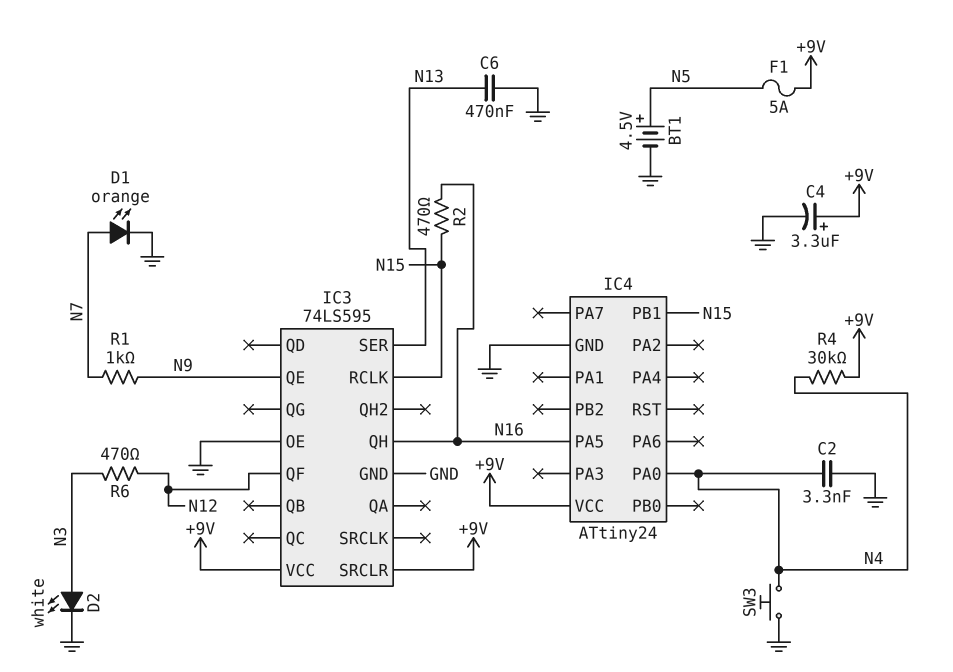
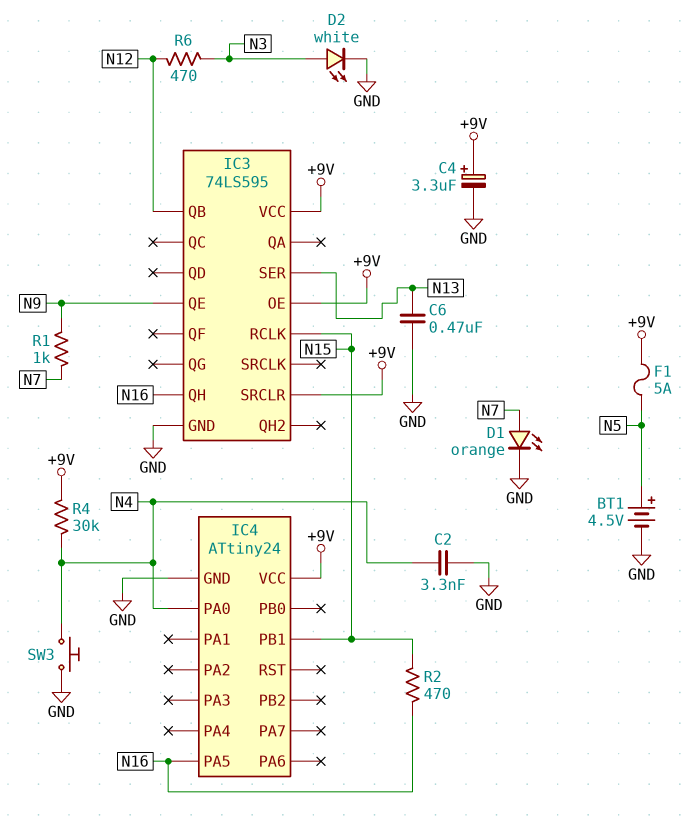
IC3 pin OE: GND -> +9V
IC3 pin QB: none -> N12
IC3 pin QF: N12 -> none

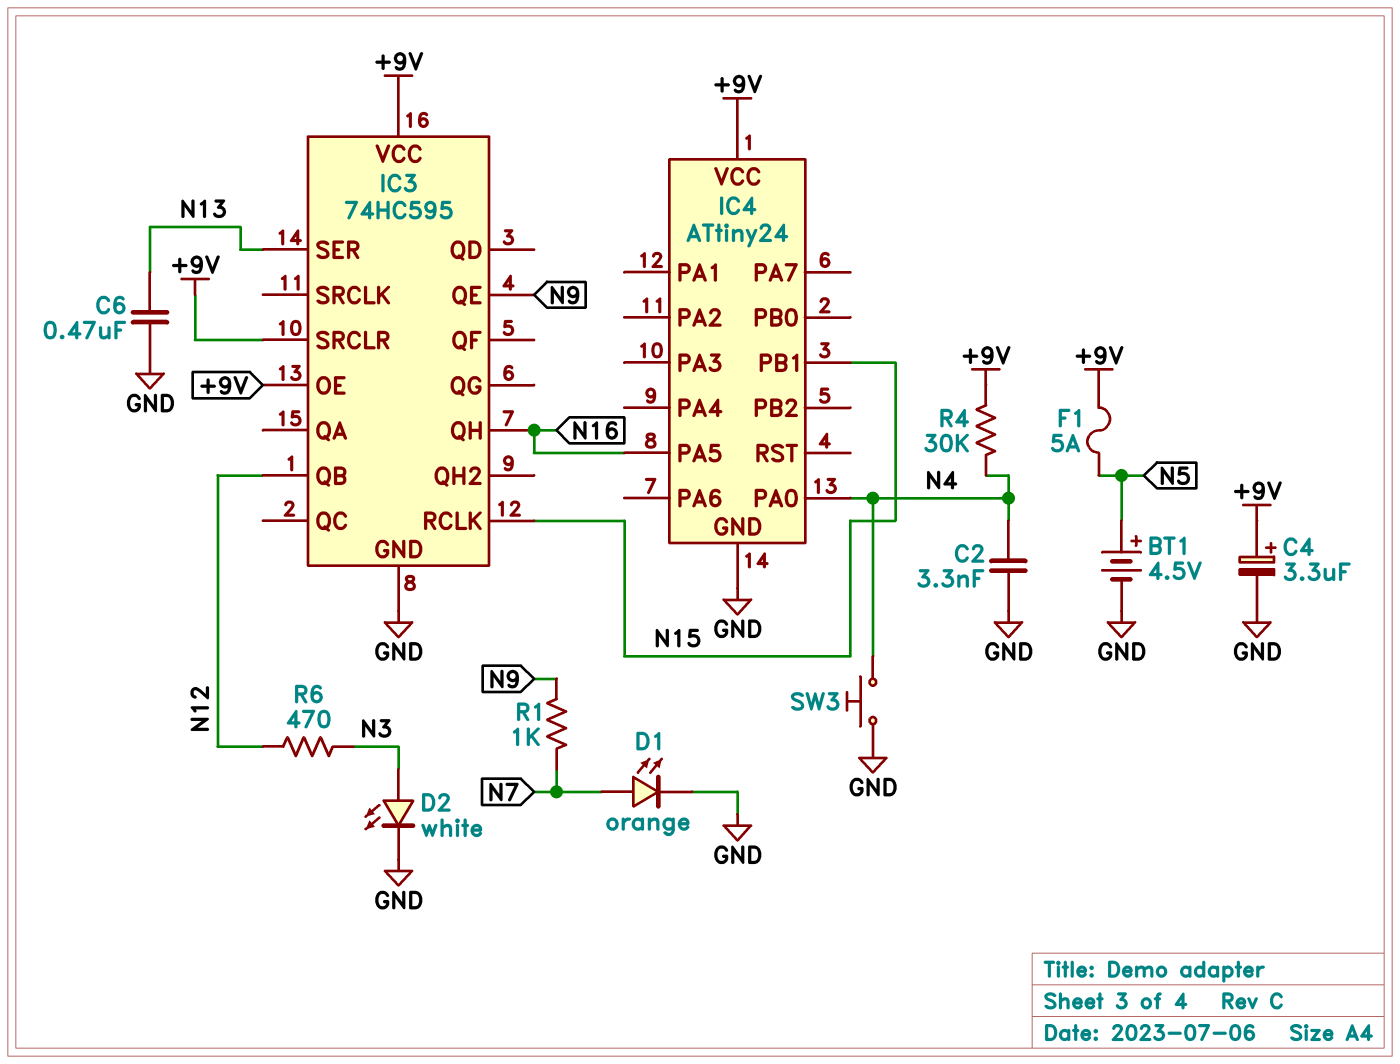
IC3: 74LS595 -> 74HC595
R2: 470 (N15, N16) -> none

